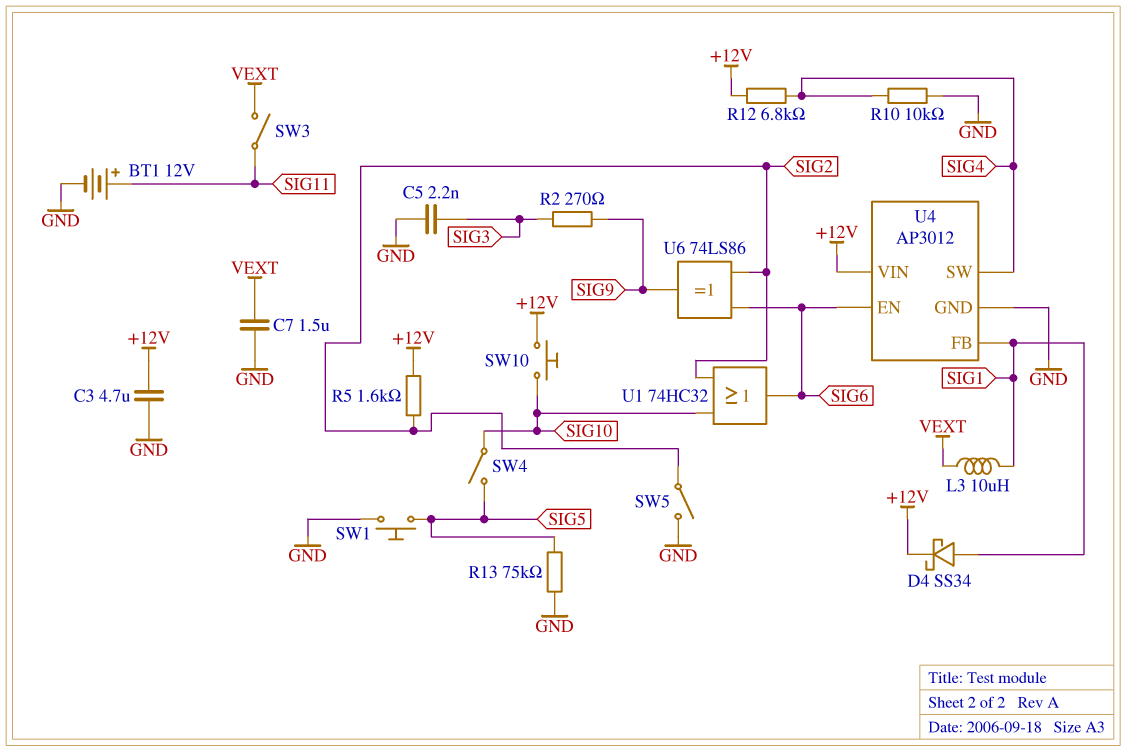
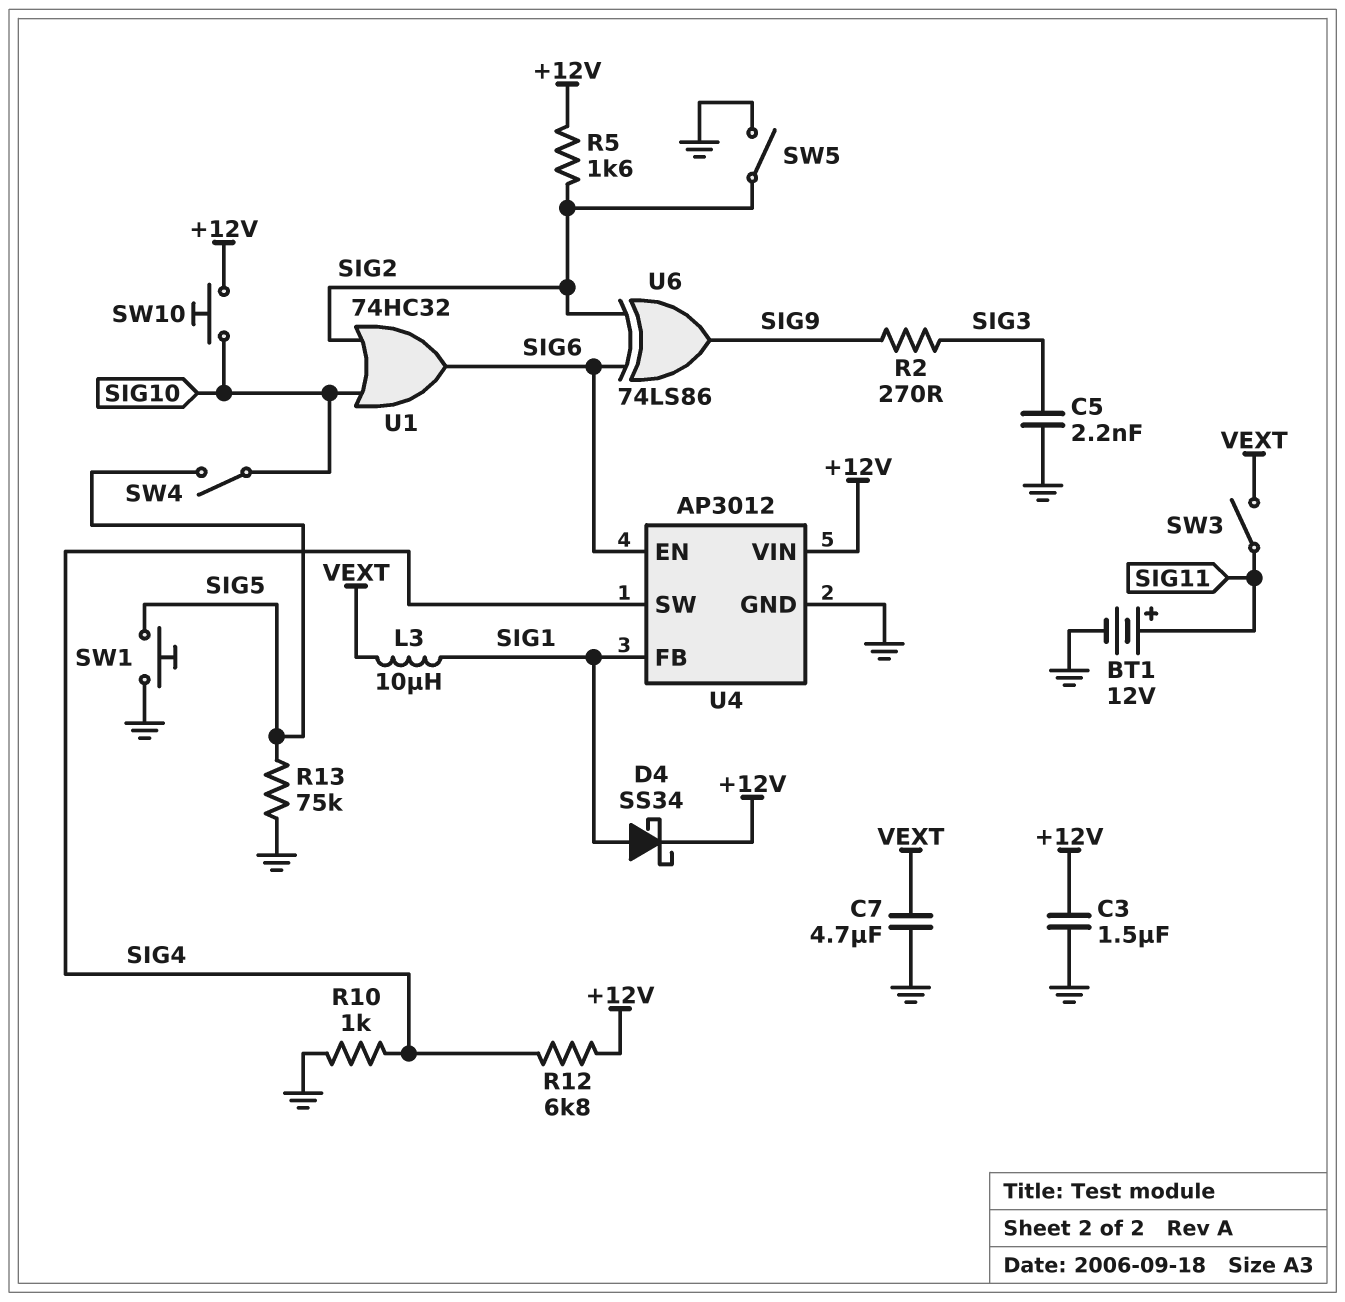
C3: 4.7uF (+12V, GND) -> 1.5uF (+12V, GND)
C7: 1.5uF (GND, VEXT) -> 4.7uF (GND, VEXT)
R10: 10k (GND, SIG4) -> 1k (GND, SIG4)

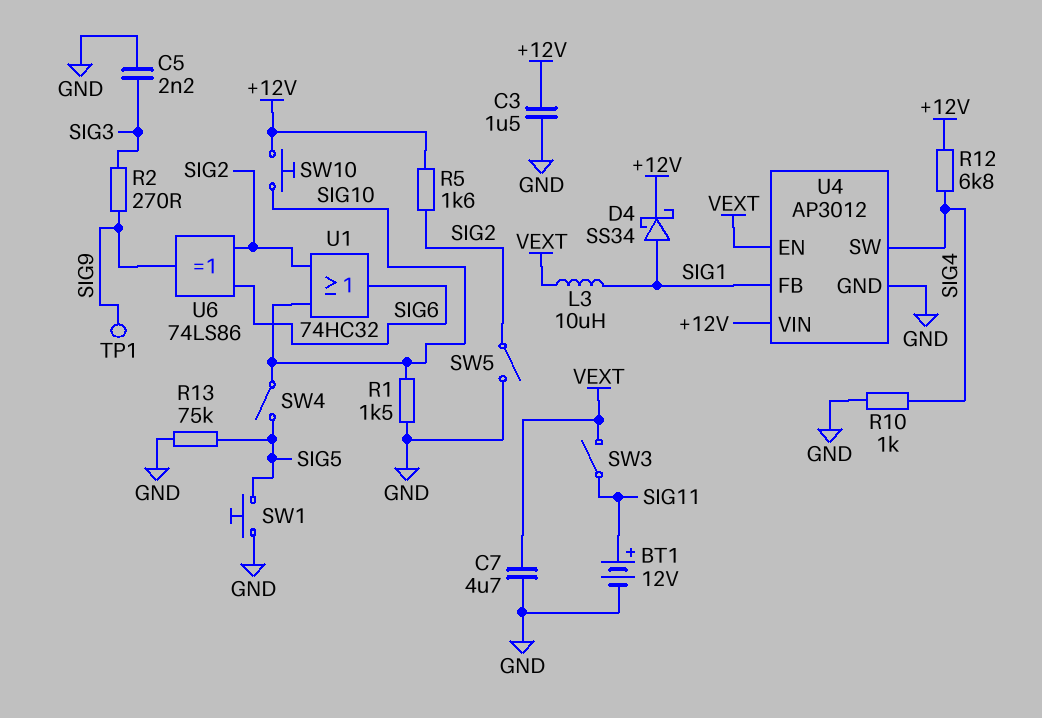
R1: none -> 1.5k (GND, SIG10)
TP1: none -> test point (SIG9)
U4 pin EN: SIG6 -> VEXT

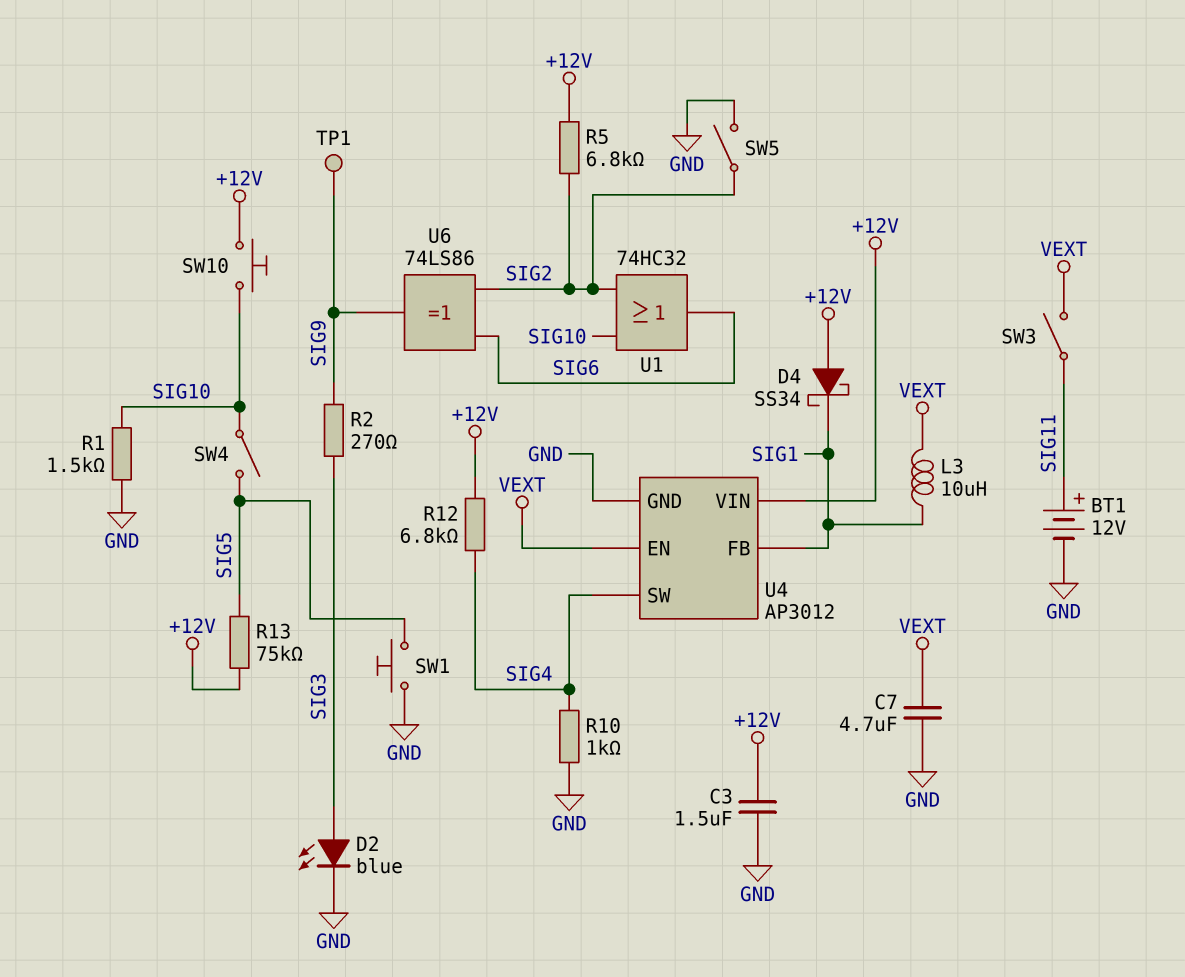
C5: 2.2nF (GND, SIG3) -> none
D2: none -> LED blue (A SIG3, K GND)
D4: schottky SS34 (A SIG1, K +12V) -> schottky SS34 (A +12V, K SIG1)
R5: 1.6k (+12V, SIG2) -> 6.8k (+12V, SIG2)
R13: 75k (GND, SIG5) -> 75k (+12V, SIG5)

